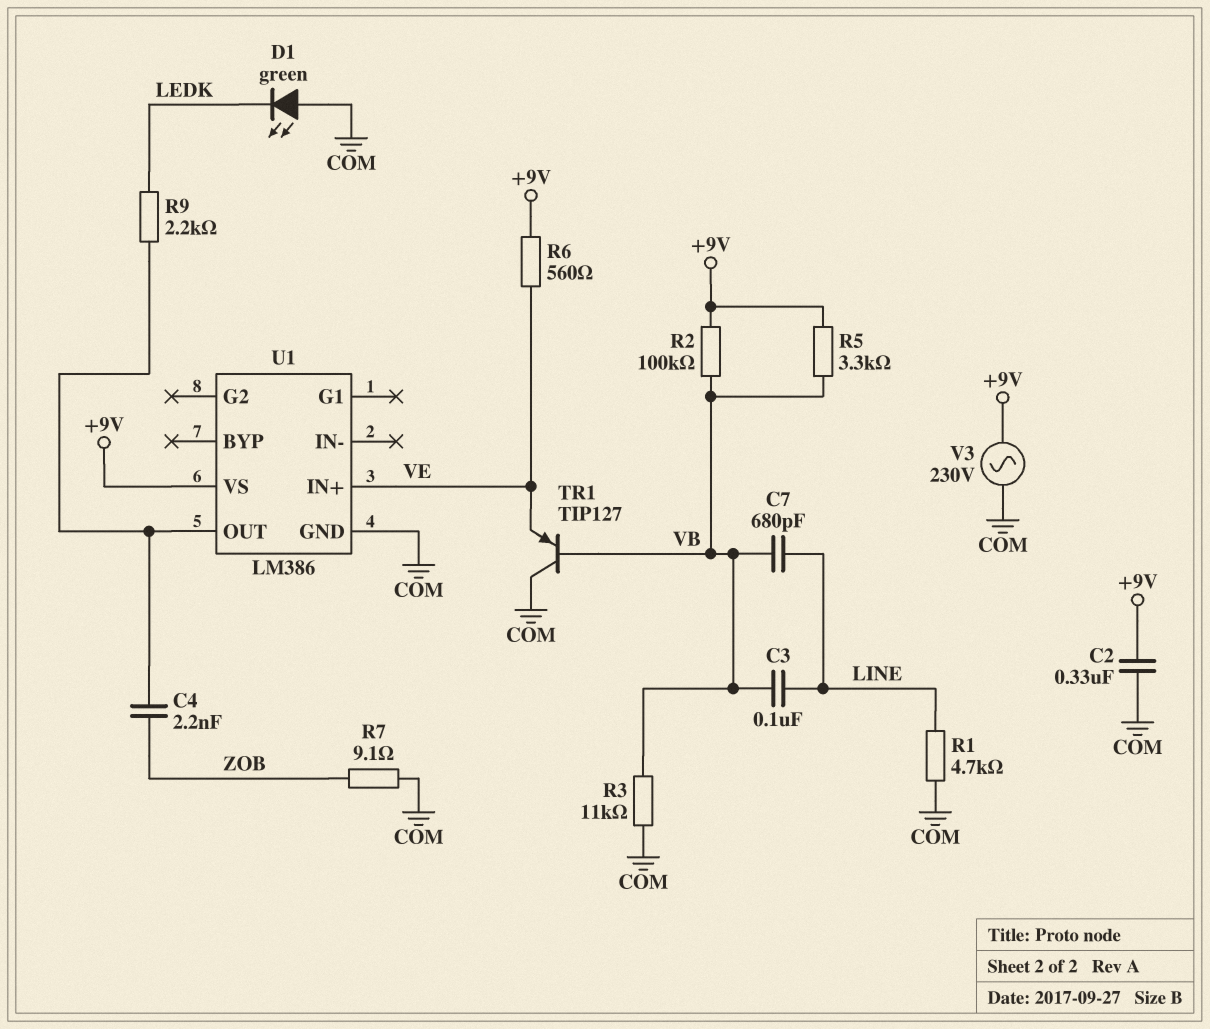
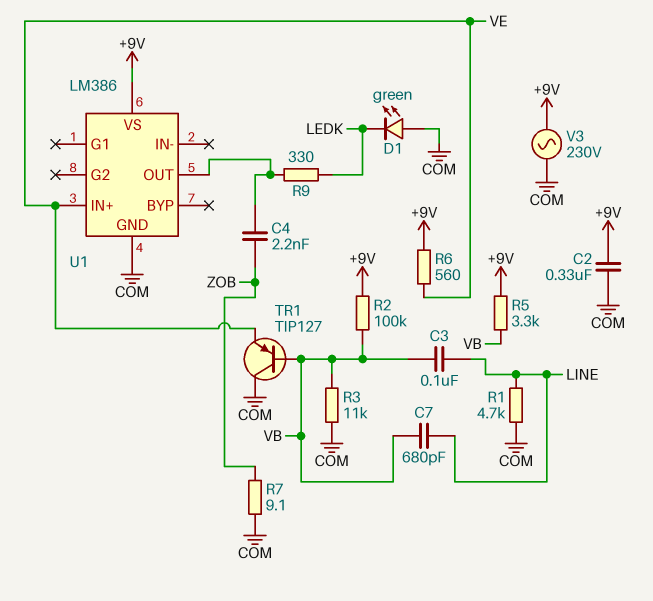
R9: 2.2k (LEDK, U1/OUT) -> 330 (LEDK, U1/OUT)

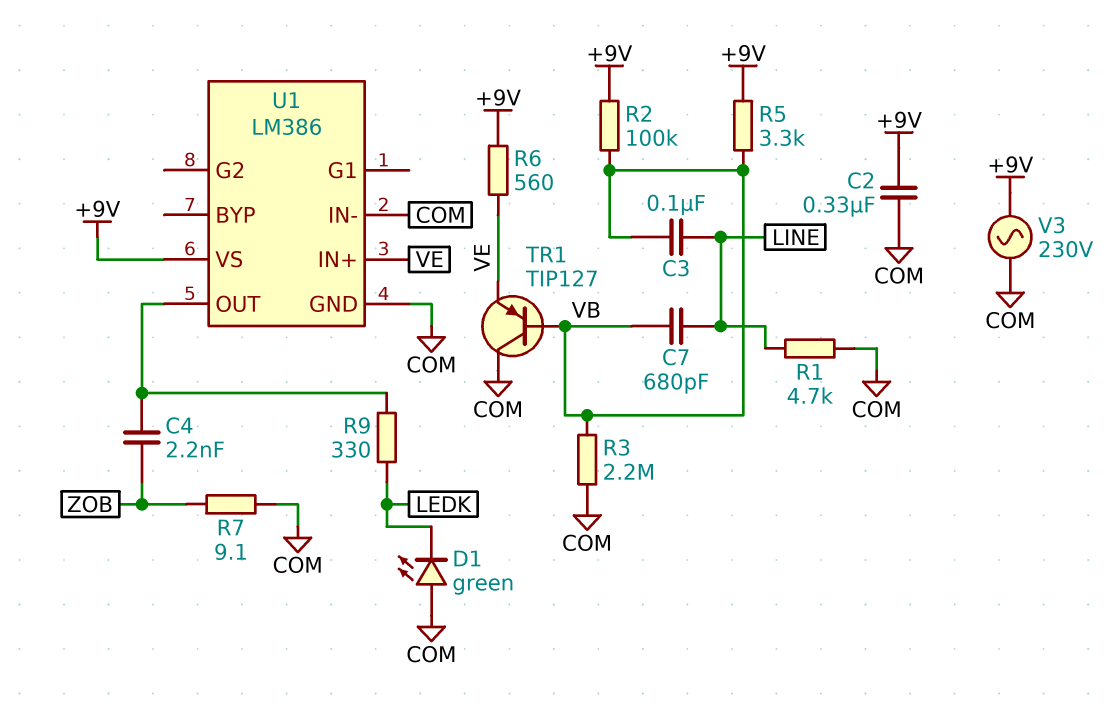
R3: 11k (COM, VB) -> 2.2M (COM, VB)
U1 pin IN-: none -> COM

